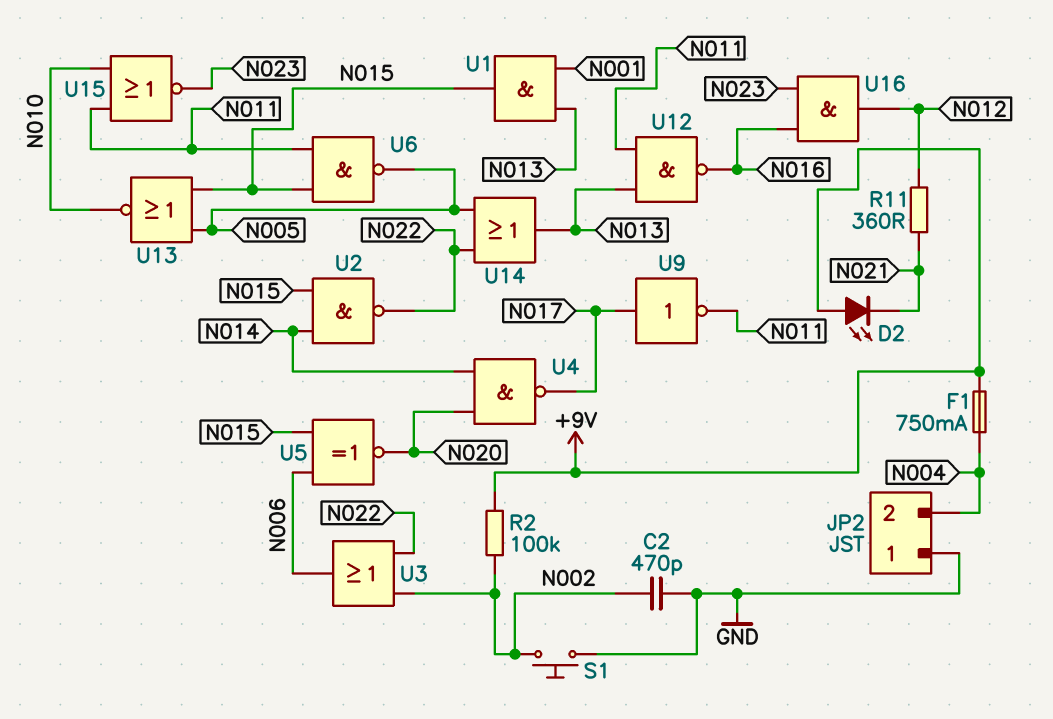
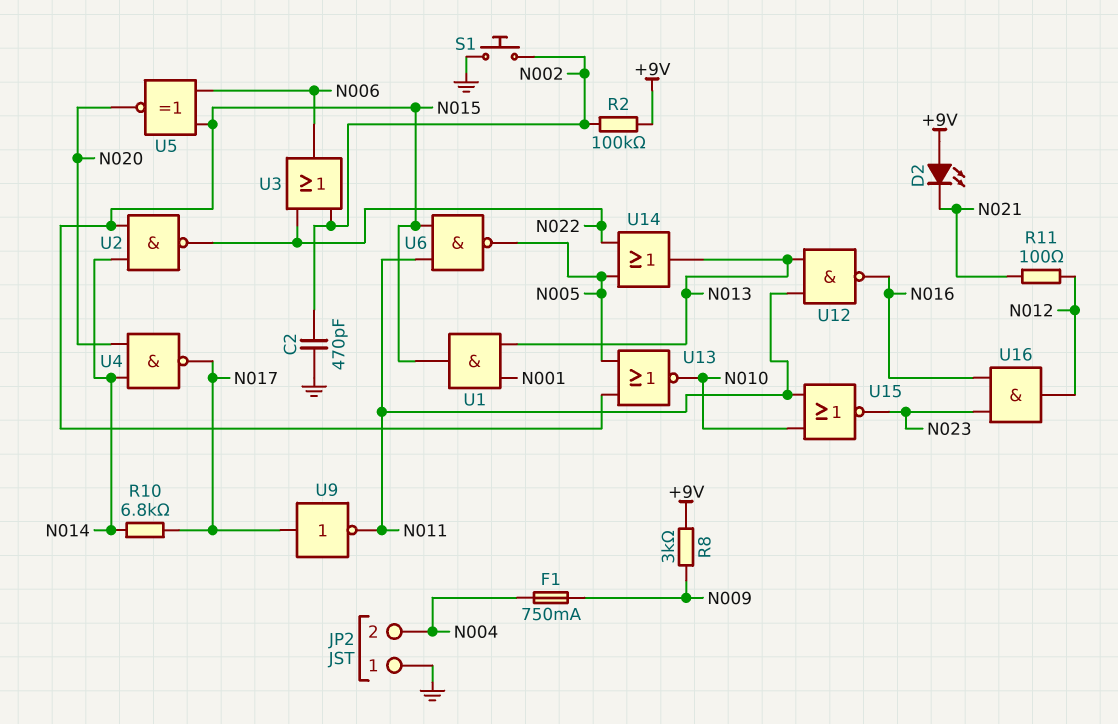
F1: 750mA (+9V, N004) -> 750mA (N004, N009)
R8: none -> 3k (+9V, N009)
R10: none -> 6.8k (N014, N017)
R11: 360 (N012, N021) -> 100 (N012, N021)

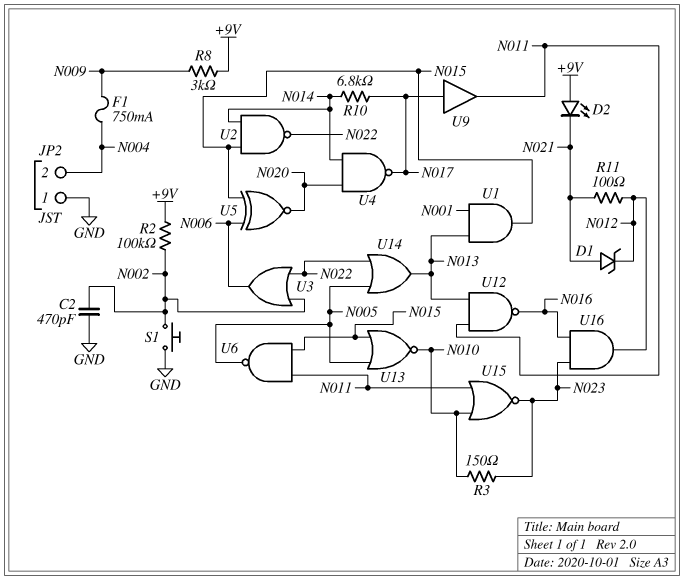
D1: none -> zener (A N021, K N012)
R3: none -> 150 (N010, N023)
U9: NOT (in N017, out N011) -> buffer (in N017, out N011)

